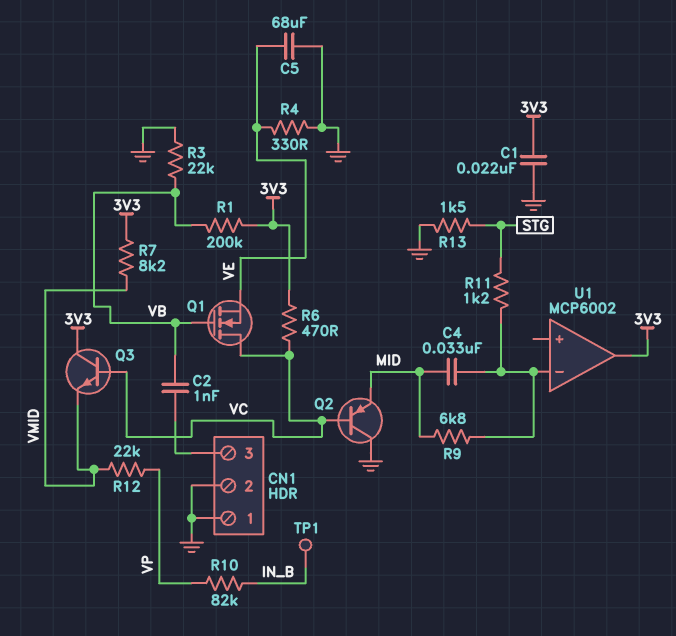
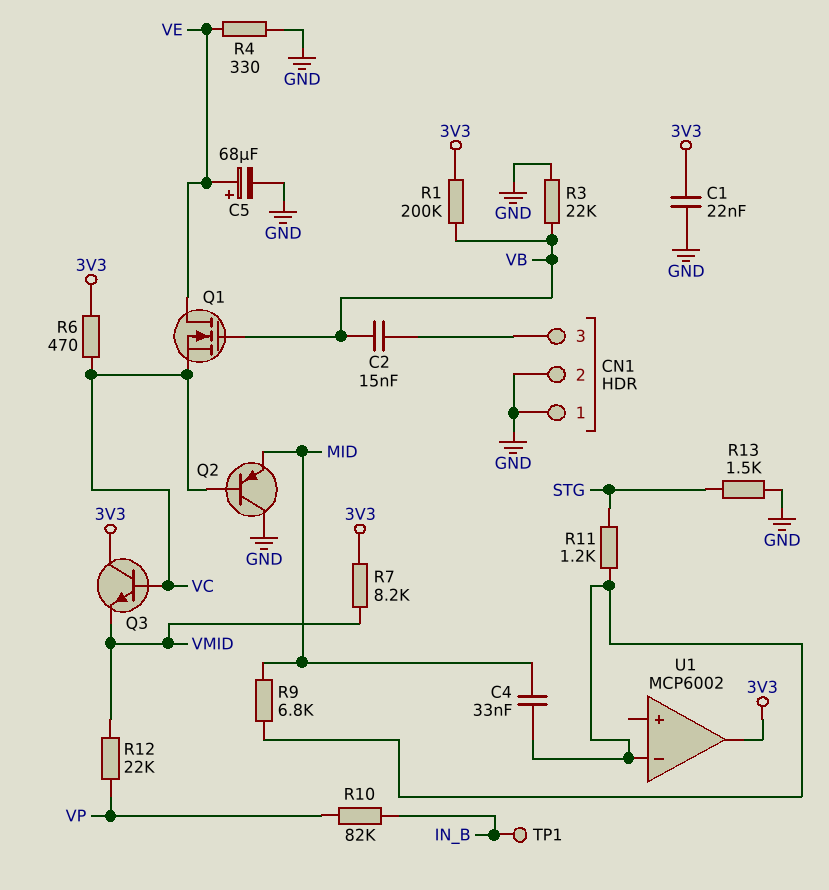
C2: 1nF (CN1/3, VB) -> 15nF (CN1/3, VB)
C5: 68uF (GND, VE) -> 68uF (plus VE, minus GND)
Q1: NMOS (G VB, D VC, S VE) -> NMOS (G VB, D VE, S VC)

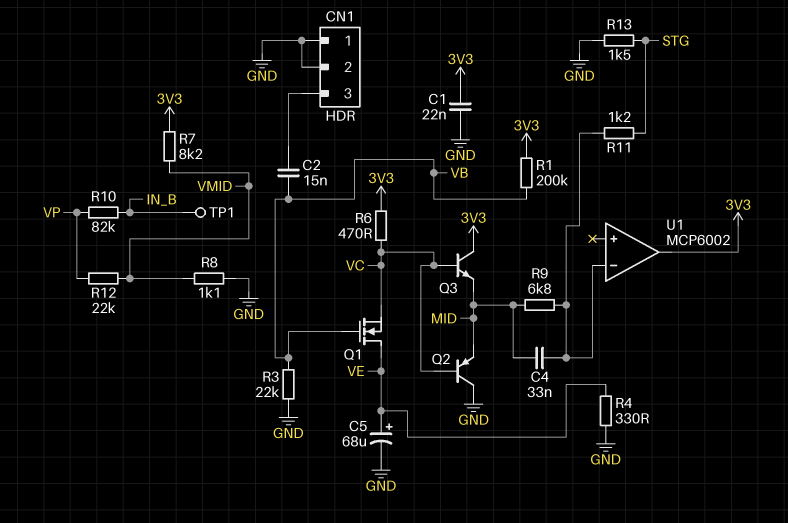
Q3: NPN (B VC, C 3V3, E VMID) -> NPN (B VC, C 3V3, E MID)
R8: none -> 1.1k (GND, VMID)

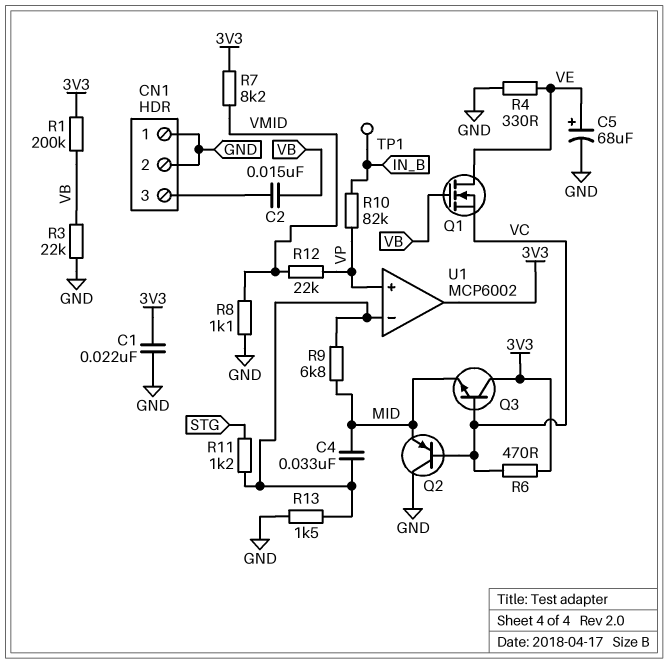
R13: 1.5k (GND, STG) -> 1.5k (GND, U1/in-)
U1 pin in+: none -> VP

